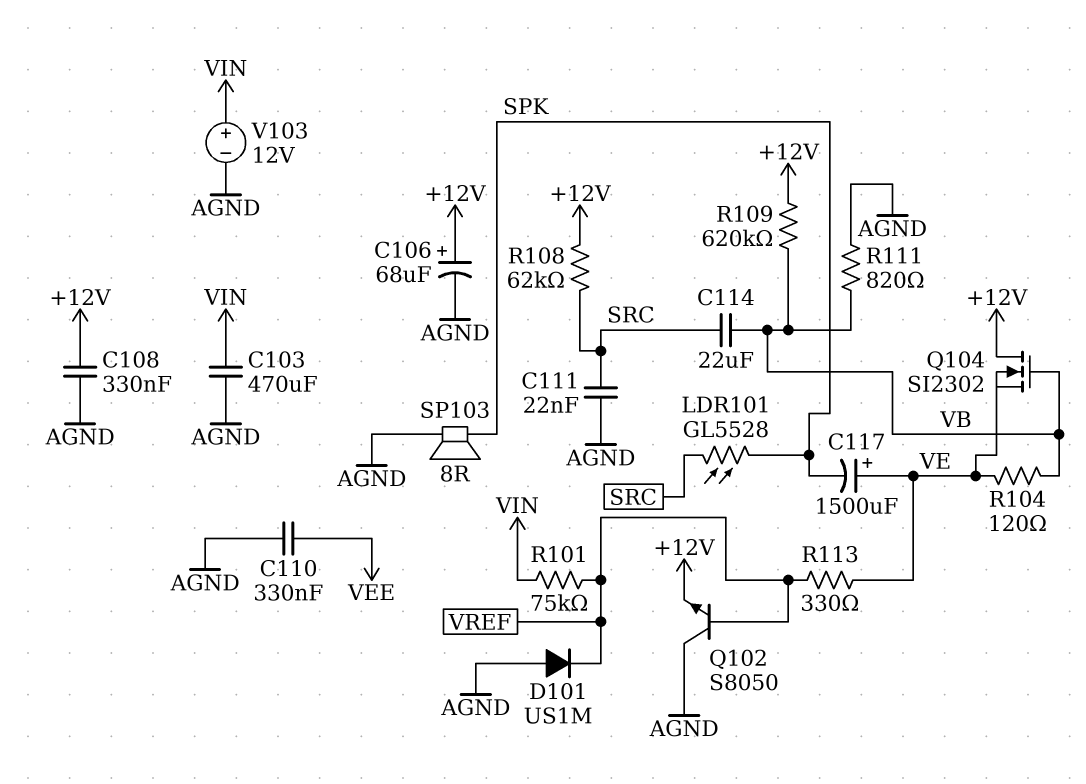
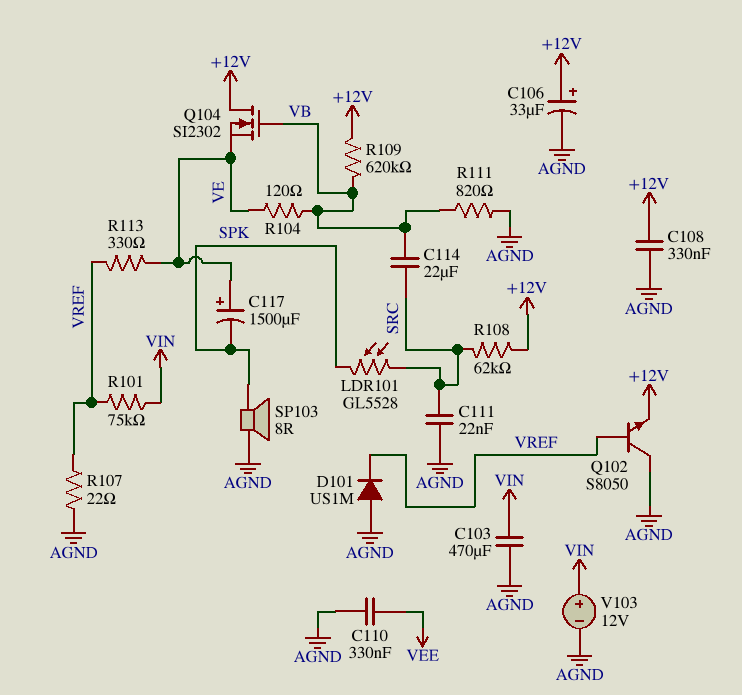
C106: 68uF (plus +12V, minus AGND) -> 33uF (plus +12V, minus AGND)
R107: none -> 22 (AGND, VREF)

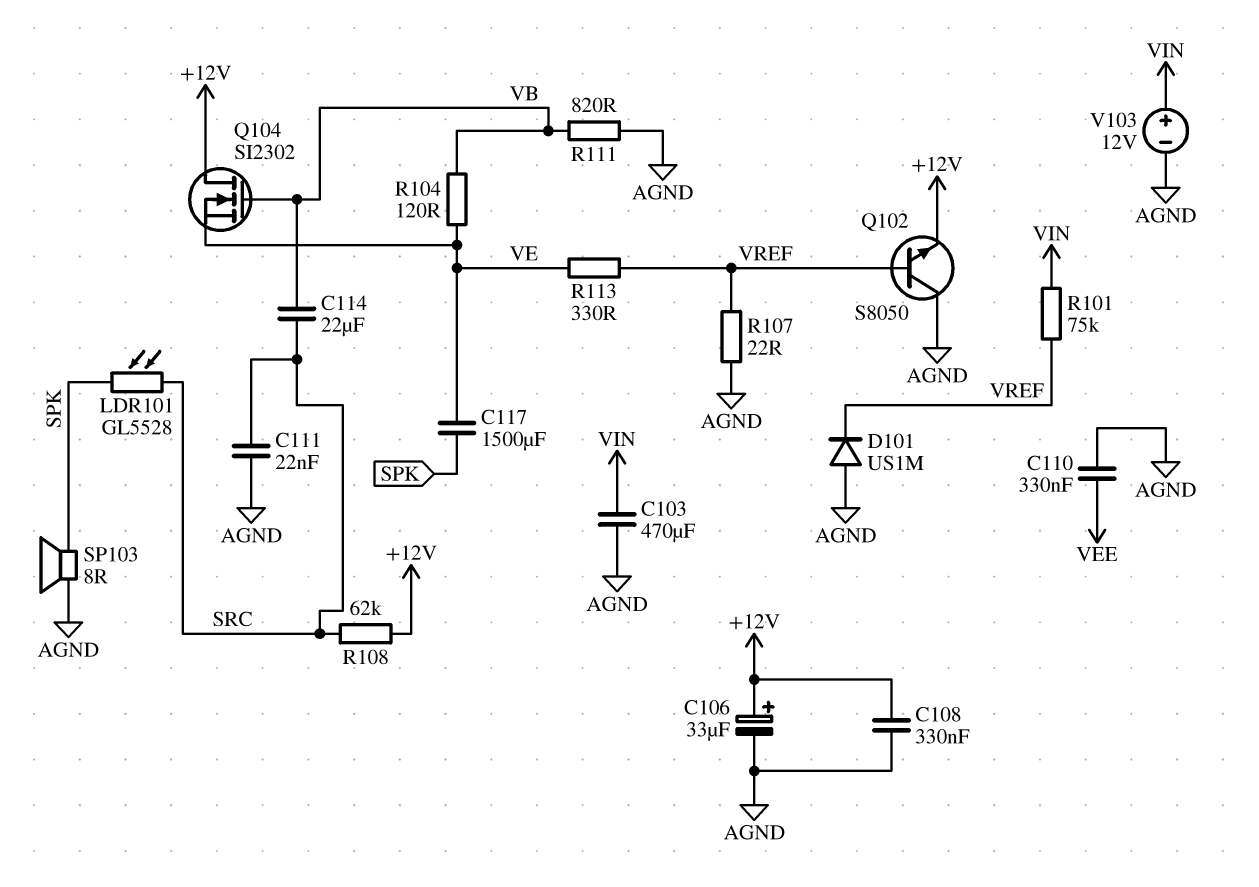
C117: 1500uF (plus VE, minus SPK) -> 1500uF (SPK, VE)
R109: 620k (+12V, VB) -> none

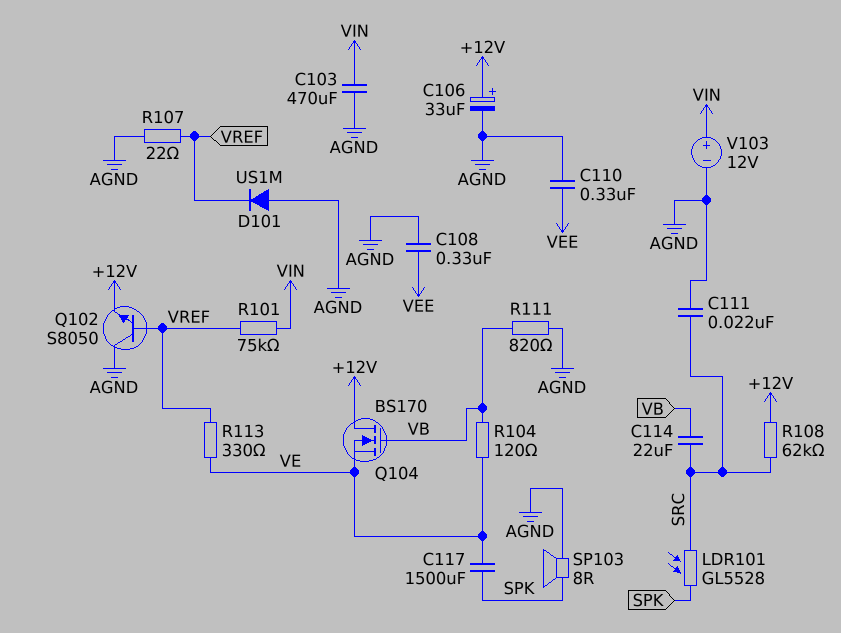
C108: 330nF (+12V, AGND) -> 330nF (AGND, VEE)
Q104: NMOS SI2302 (G VB, D +12V, S VE) -> NMOS BS170 (G VB, D +12V, S VE)

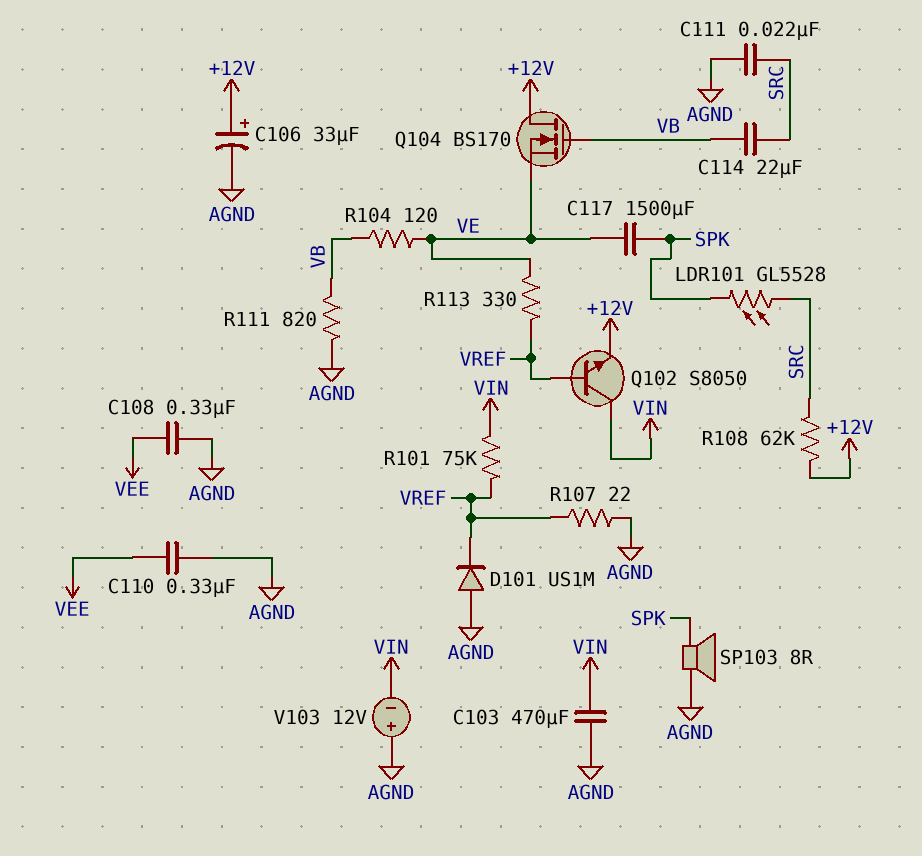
Q102: NPN S8050 (B VREF, C AGND, E +12V) -> NPN S8050 (B VREF, C VIN, E +12V)
V103: 12V (plus VIN, minus AGND) -> 12V (plus AGND, minus VIN)

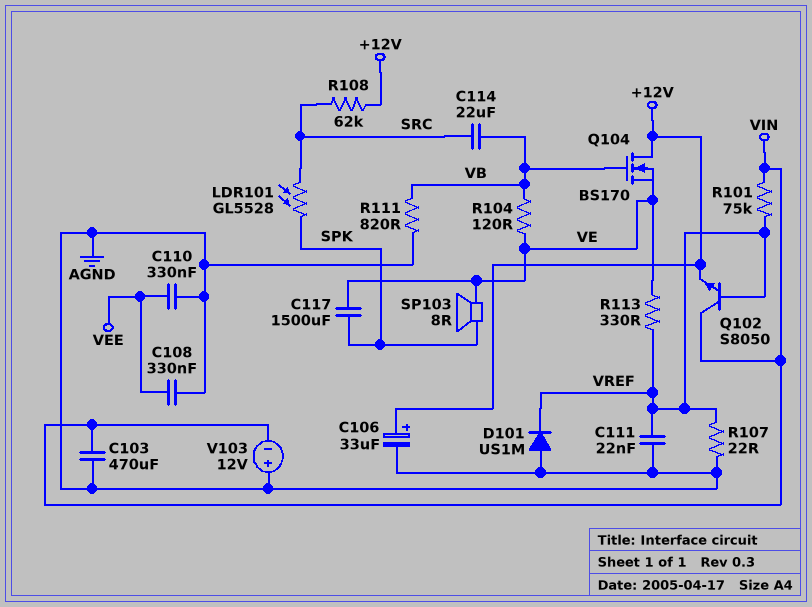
C111: 22nF (AGND, SRC) -> 22nF (AGND, VREF)
SP103: speaker 8R (AGND, SPK) -> speaker 8R (SPK, VE)

